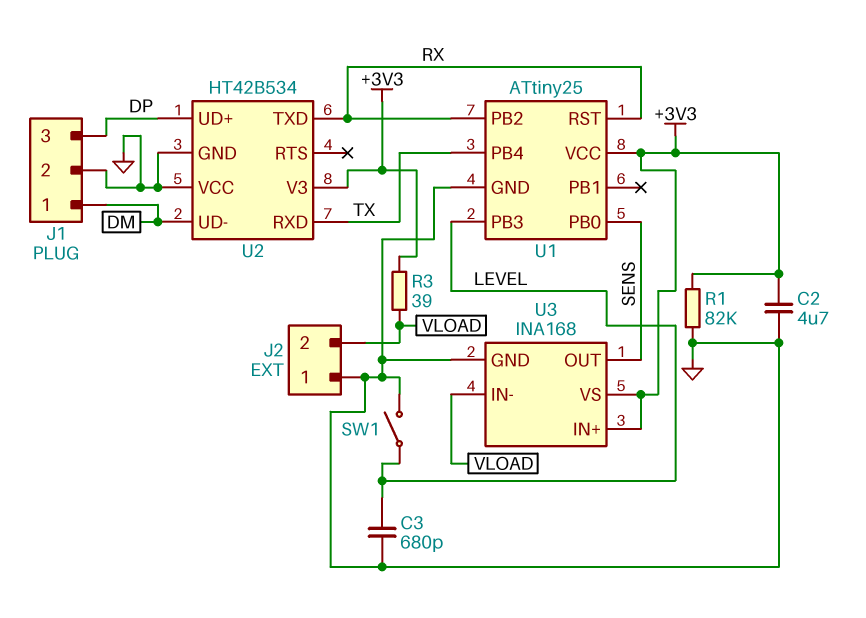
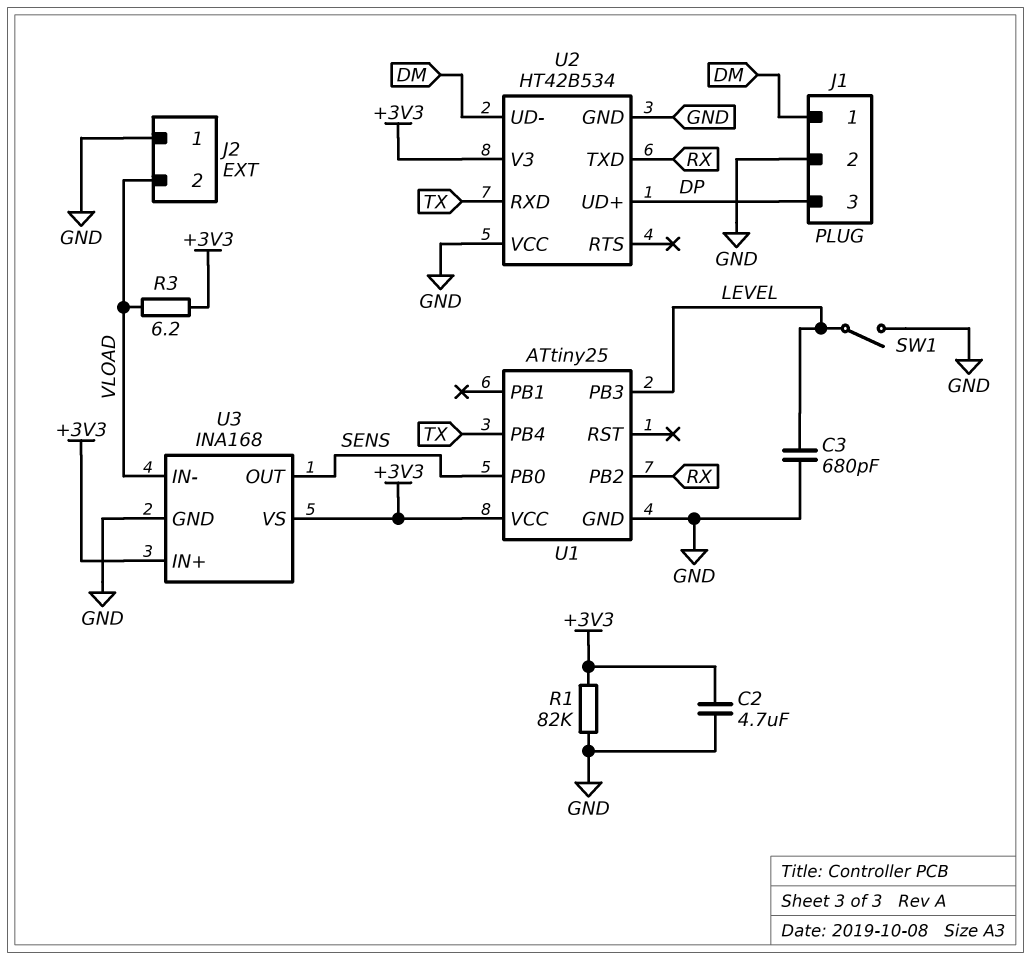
R3: 39 (+3V3, VLOAD) -> 6.2 (+3V3, VLOAD)
U1 pin RST: RX -> none

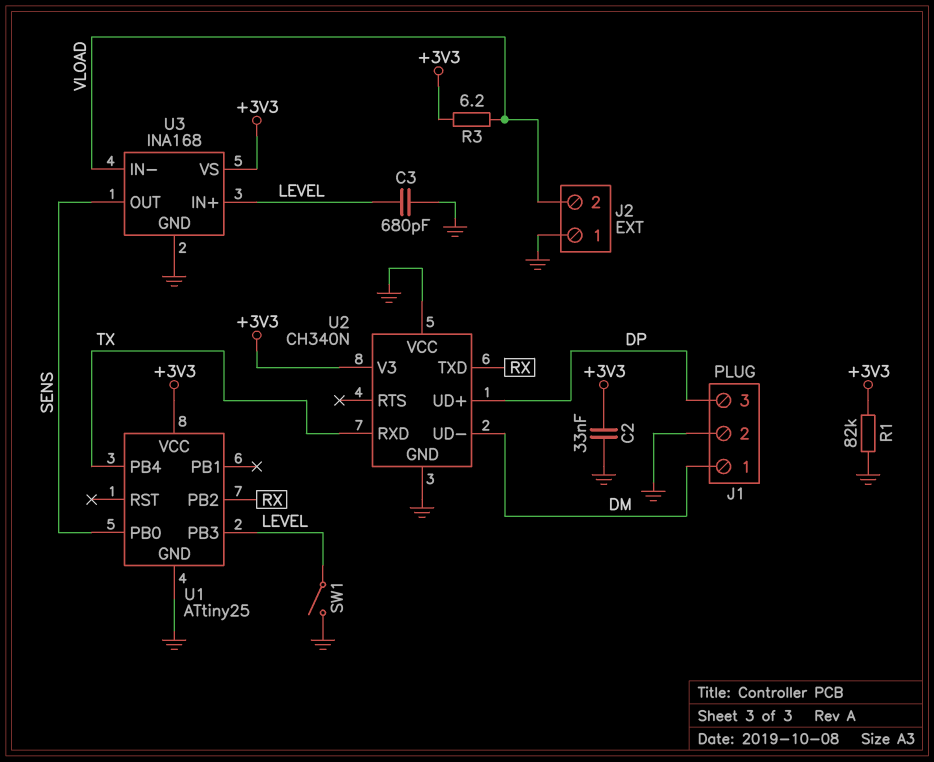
C2: 4.7uF (+3V3, GND) -> 33nF (+3V3, GND)
U2: HT42B534 -> CH340N
U3 pin IN+: +3V3 -> LEVEL

